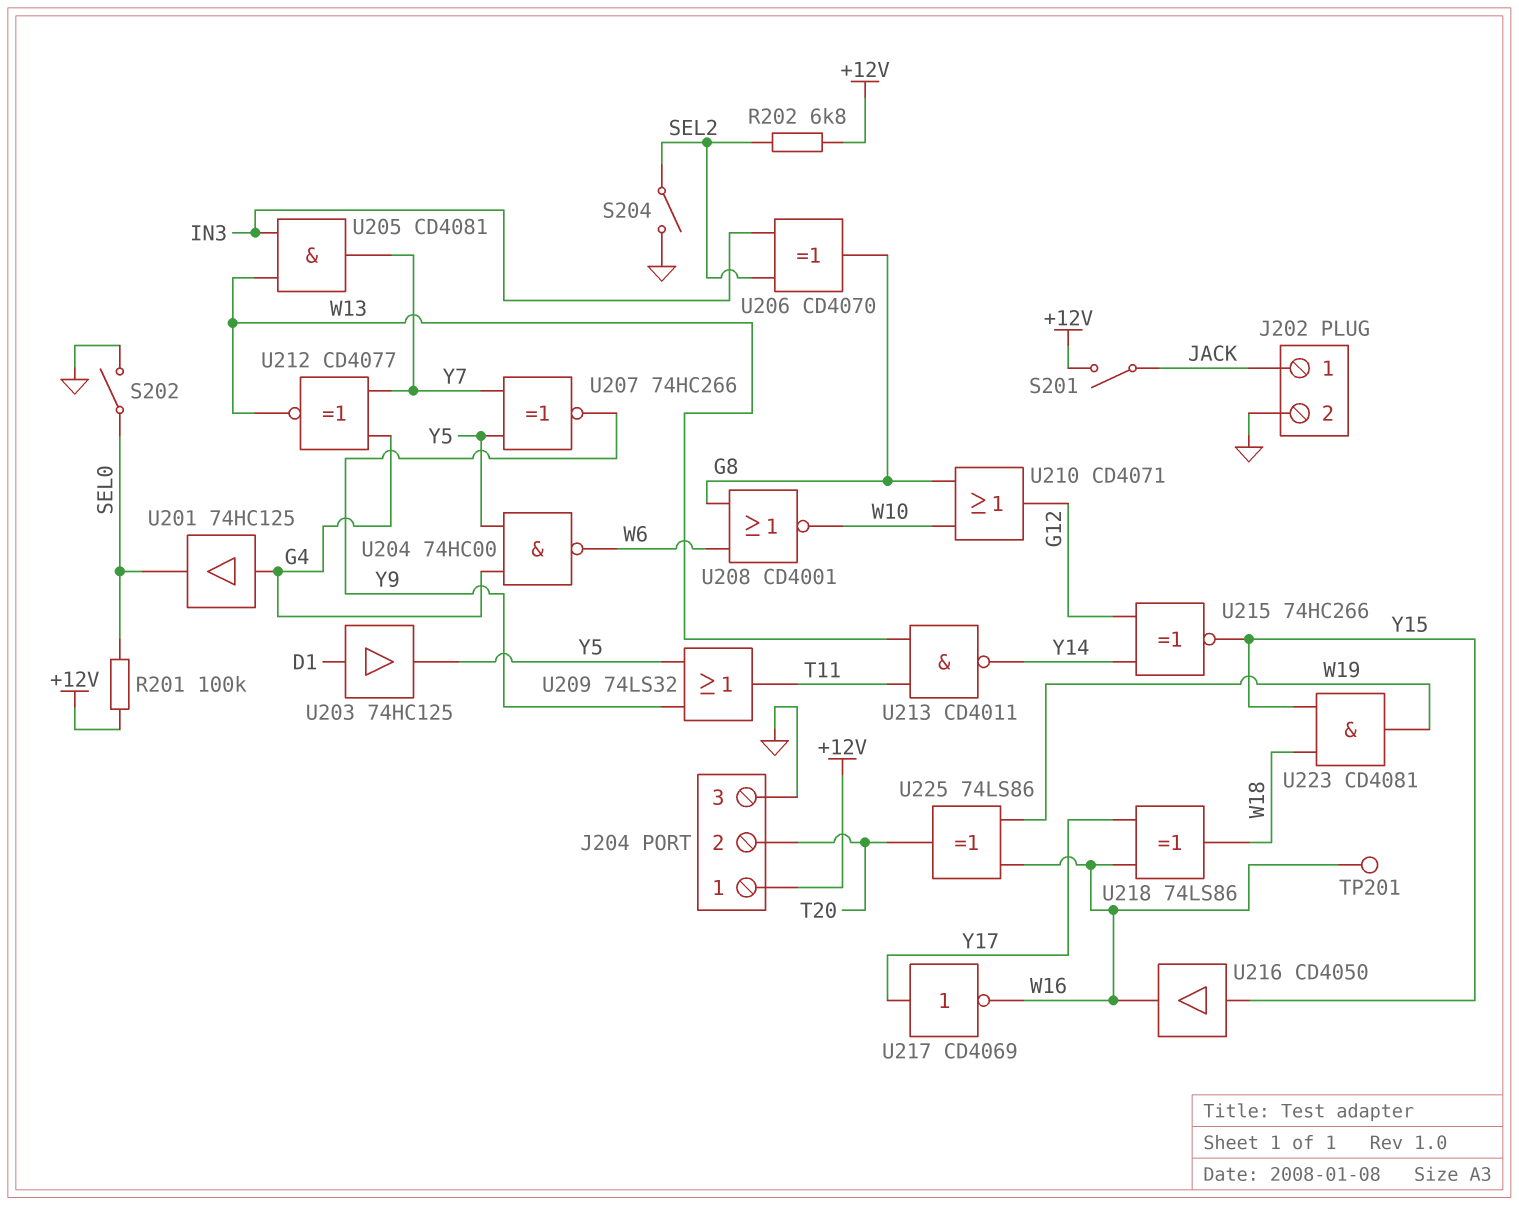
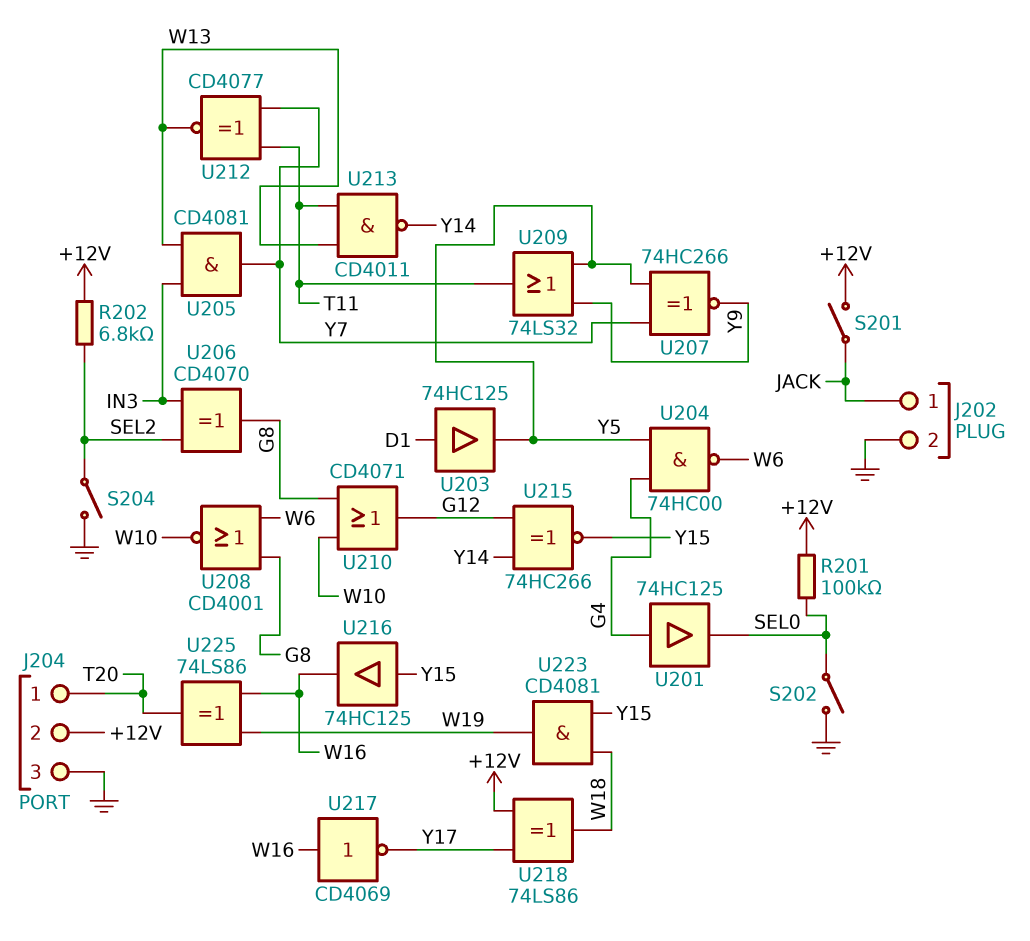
J204 pin 1: +12V -> T20
J204 pin 2: T20 -> +12V
TP201: test point (W16) -> none
U212: XNOR CD4077 (in G4, in Y7, out W13) -> XNOR CD4077 (in T11, in Y7, out W13)
U216: buffer CD4050 (in Y15, out W16) -> buffer 74HC125 (in Y15, out W16)
U217: NOT CD4069 (in Y17, out W16) -> NOT CD4069 (in W16, out Y17)
U218: XOR 74LS86 (in W16, in Y17, out W18) -> XOR 74LS86 (in +12V, in Y17, out W18)

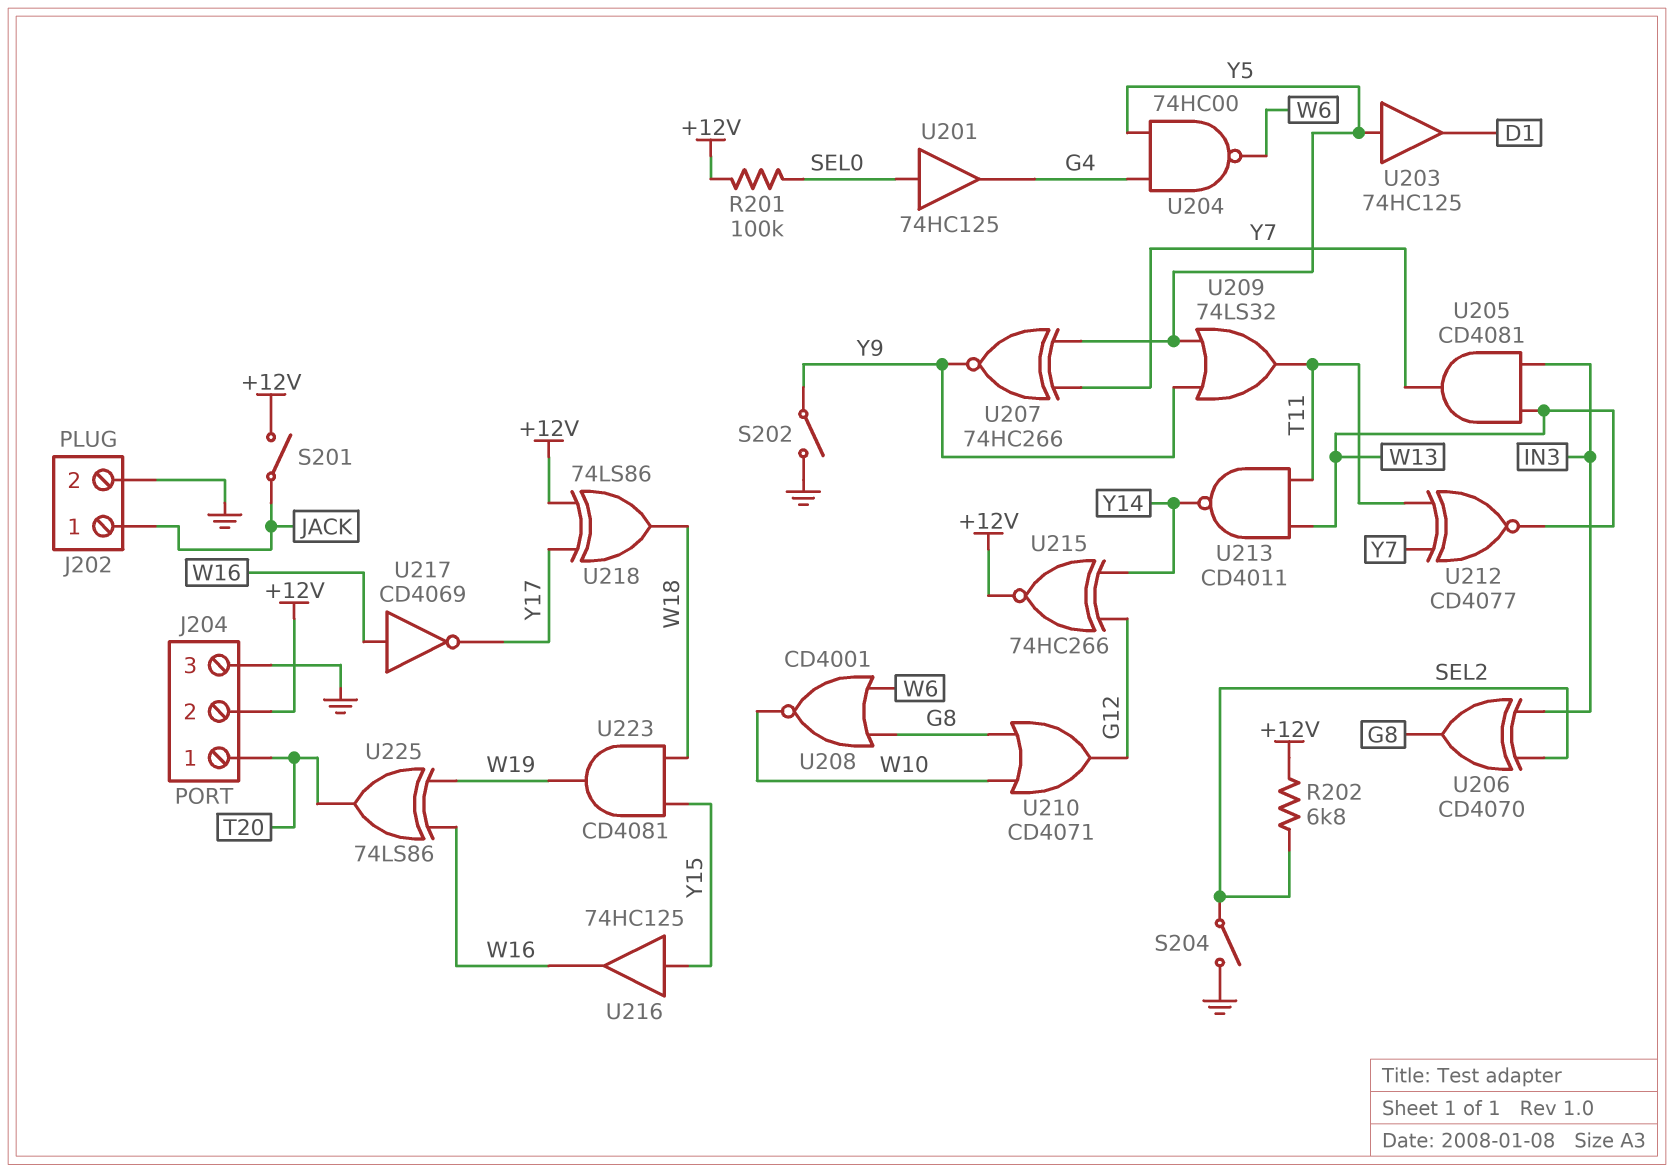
S202: switch (GND, SEL0) -> switch (GND, Y9)
U201: buffer 74HC125 (in G4, out SEL0) -> buffer 74HC125 (in SEL0, out G4)
U203: buffer 74HC125 (in D1, out Y5) -> buffer 74HC125 (in Y5, out D1)
U215: XNOR 74HC266 (in G12, in Y14, out Y15) -> XNOR 74HC266 (in G12, in Y14, out +12V)

